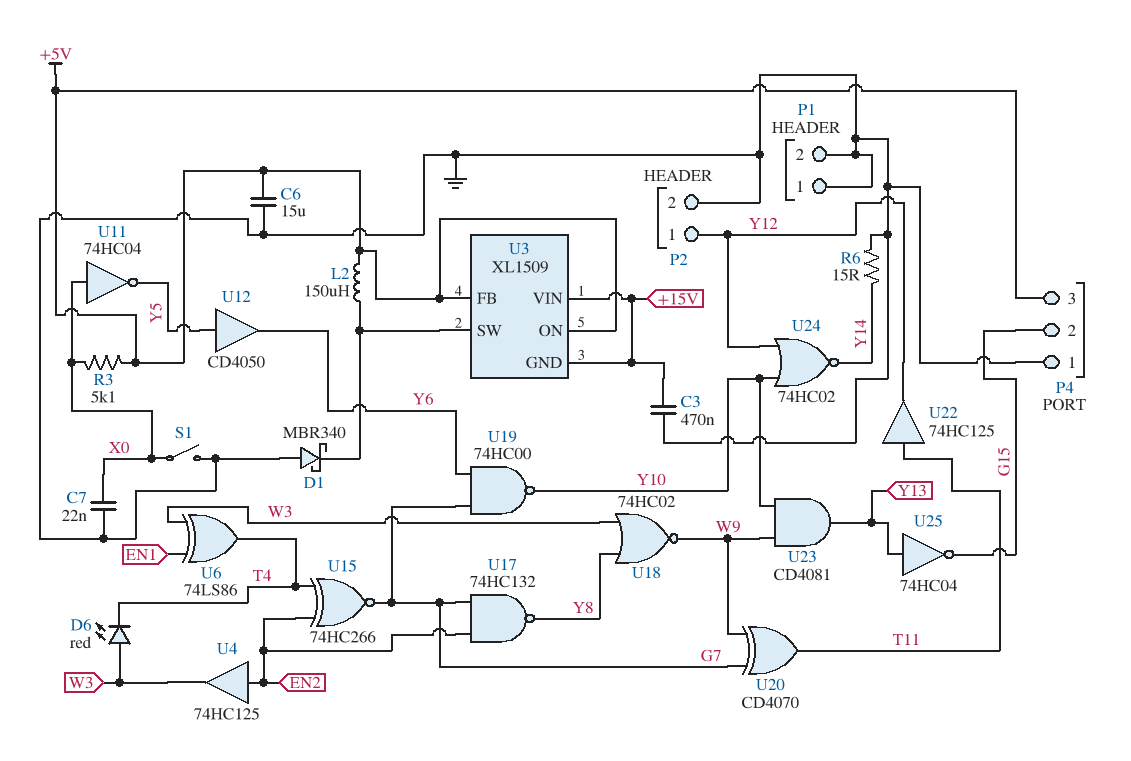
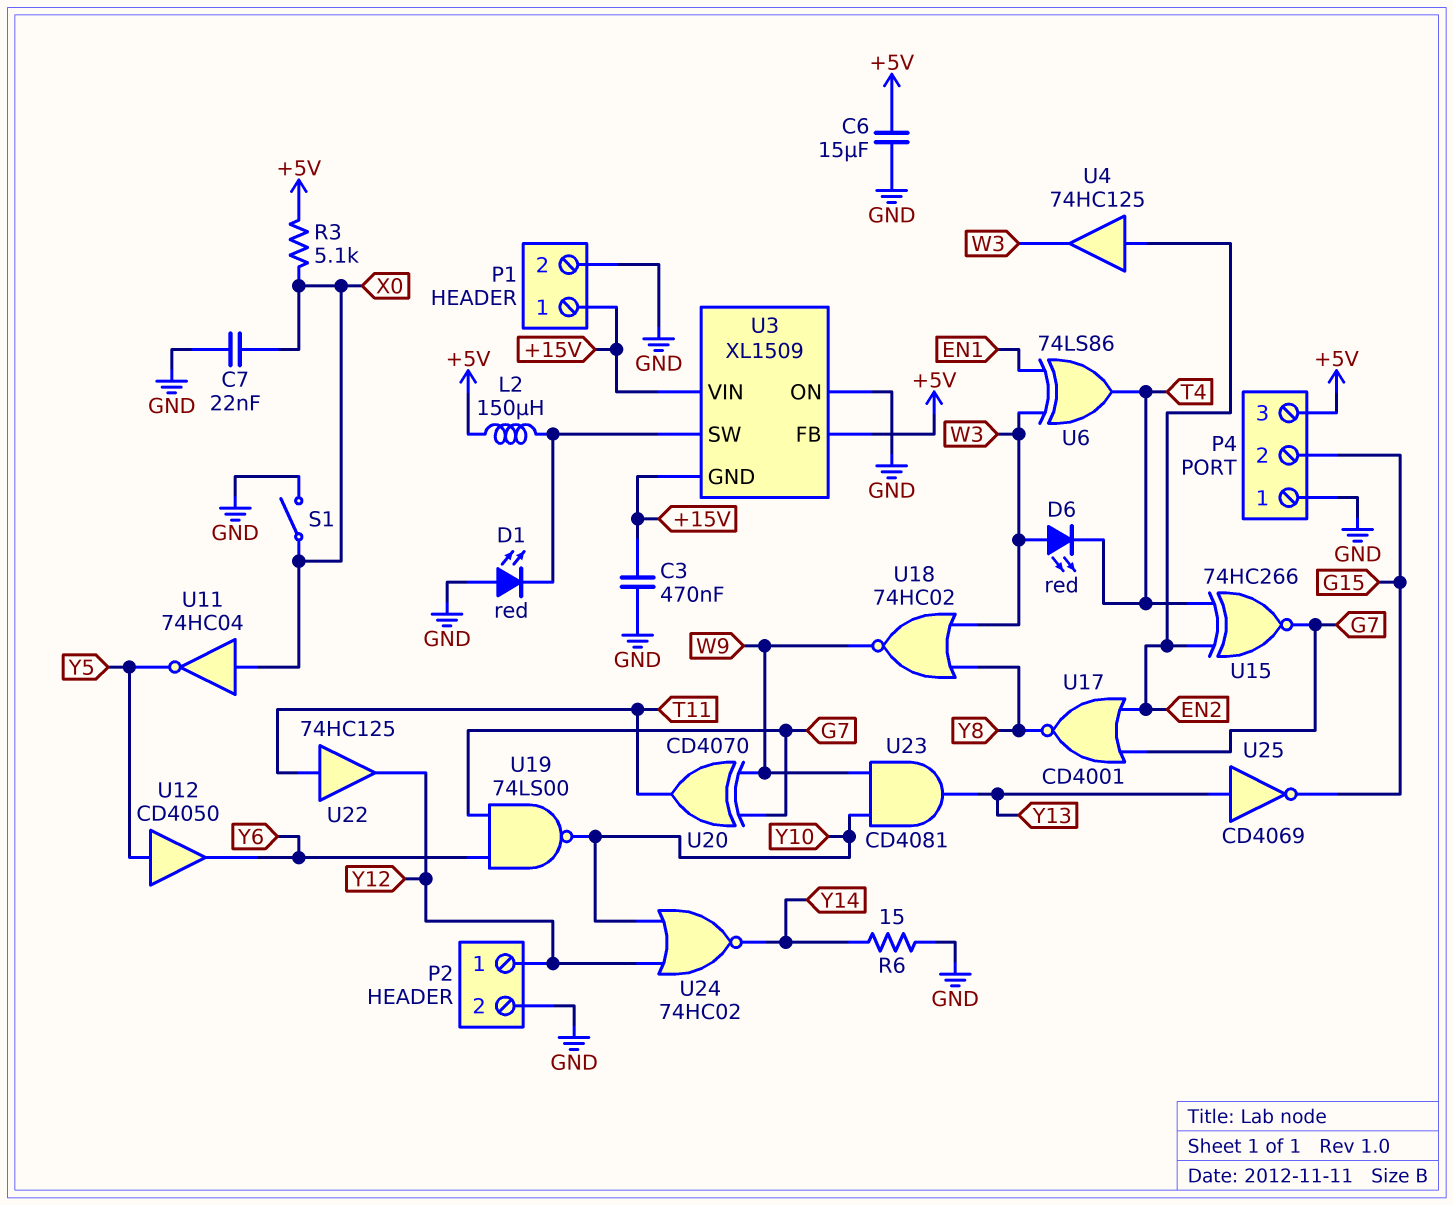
D1: schottky MBR340 (A GND, K U3/SW) -> LED red (A GND, K U3/SW)
P1 pin 1: GND -> +15V
U3 pin ON: +5V -> GND
U17: NAND 74HC132 (in EN2, in G7, out Y8) -> NOR CD4001 (in EN2, in G7, out Y8)
U19: NAND 74HC00 (in G7, in Y6, out Y10) -> NAND 74LS00 (in G7, in Y6, out Y10)
U25: NOT 74HC04 (in Y13, out G15) -> NOT CD4069 (in Y13, out G15)

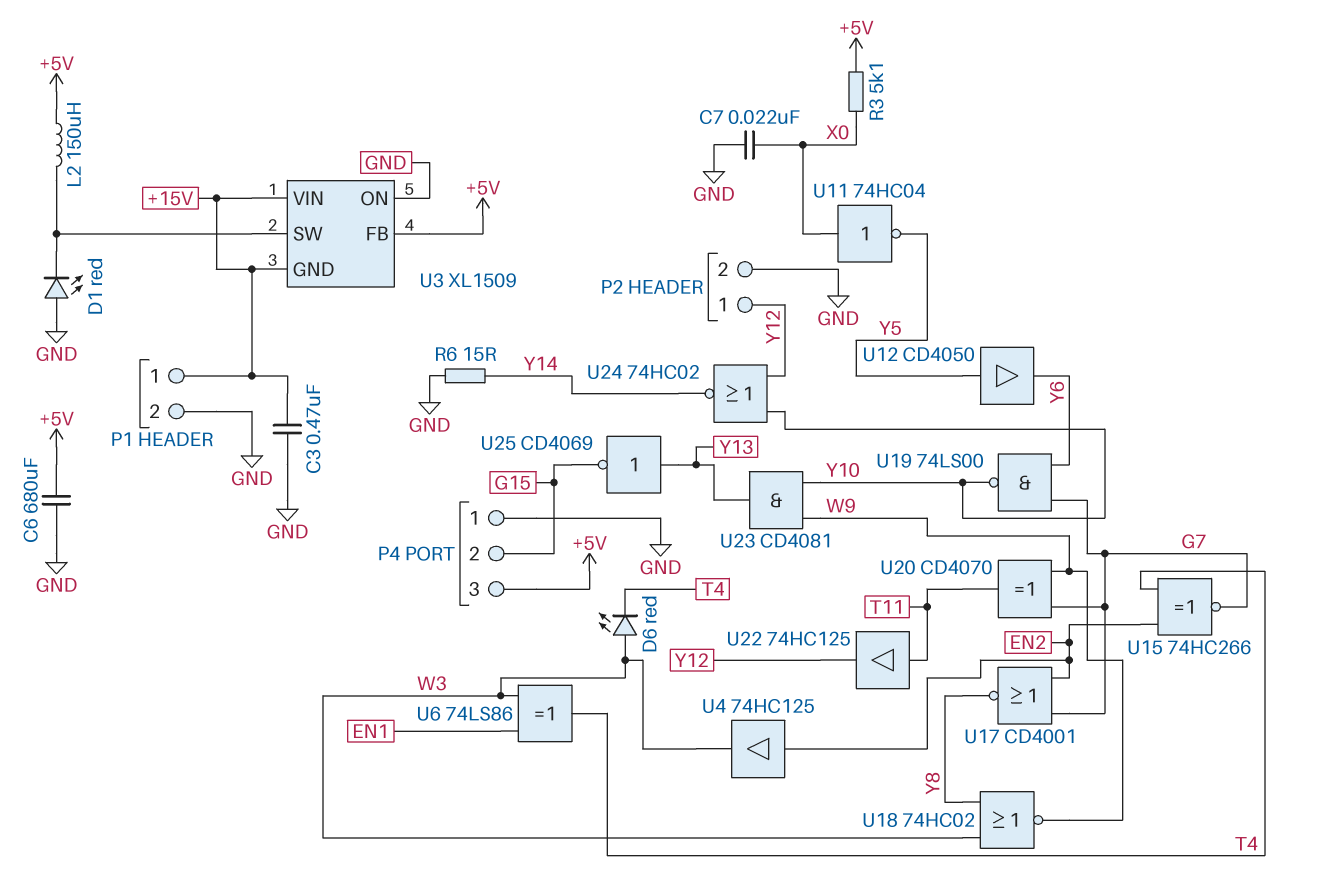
C6: 15uF (+5V, GND) -> 680uF (+5V, GND)
S1: switch (GND, X0) -> none

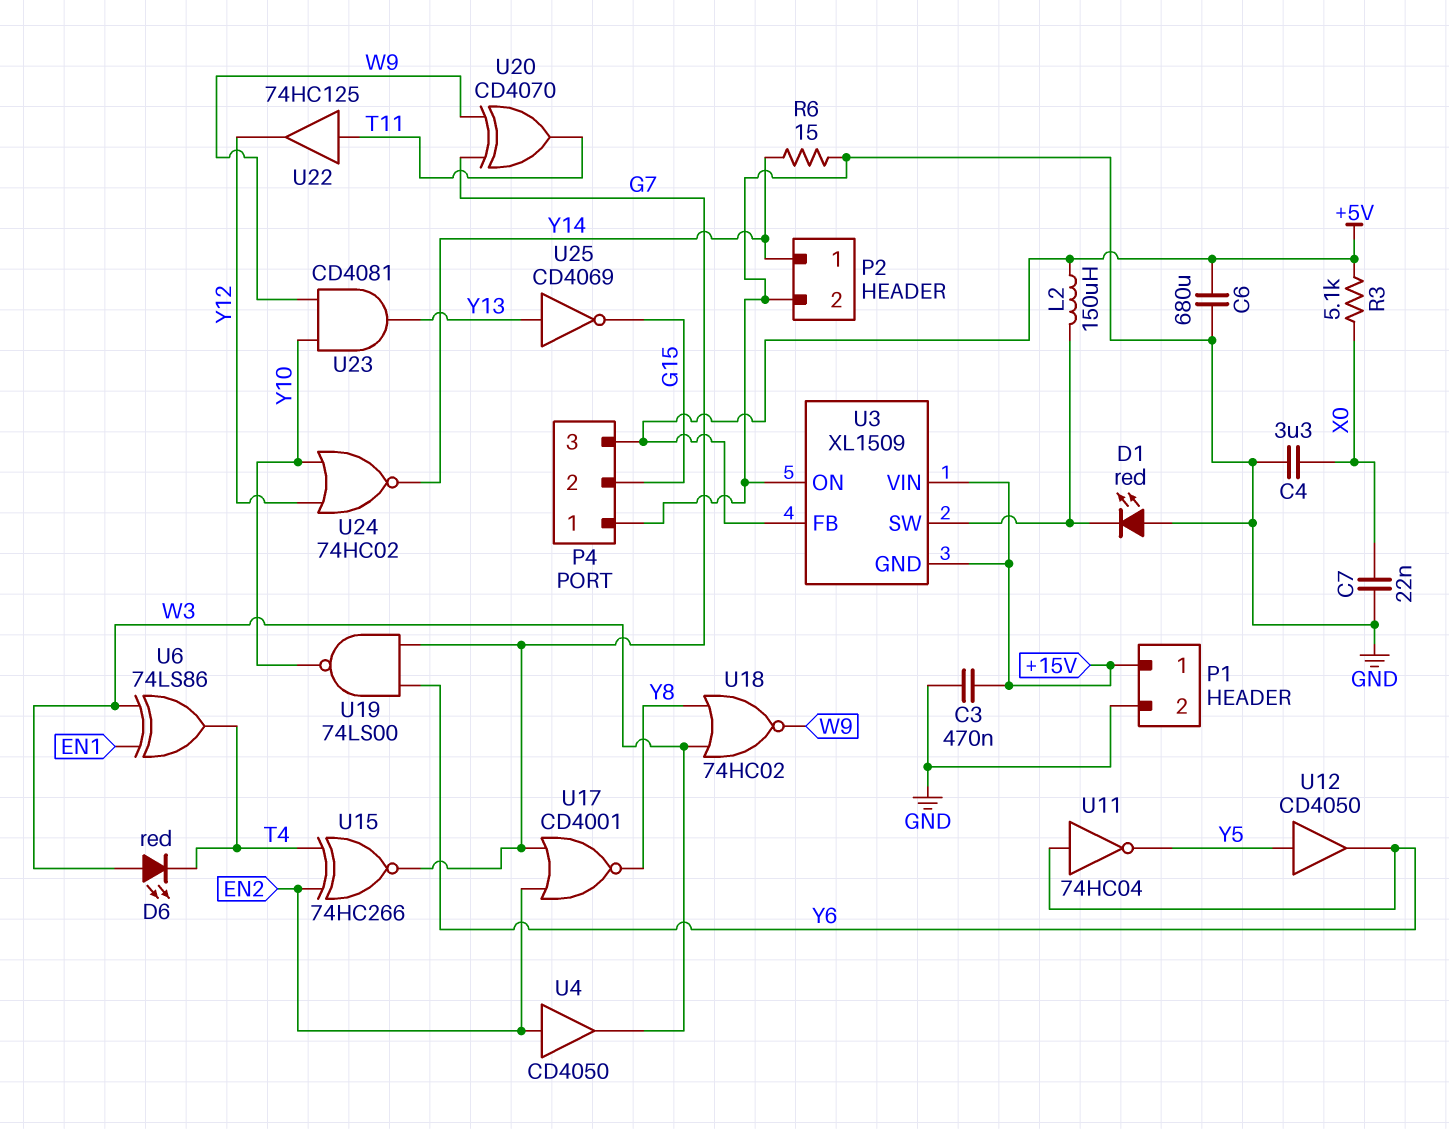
C4: none -> 3.3uF (GND, X0)
P2 pin 1: Y12 -> Y14
U4: buffer 74HC125 (in EN2, out W3) -> buffer CD4050 (in EN2, out W3)
U11: NOT 74HC04 (in X0, out Y5) -> NOT 74HC04 (in Y6, out Y5)

